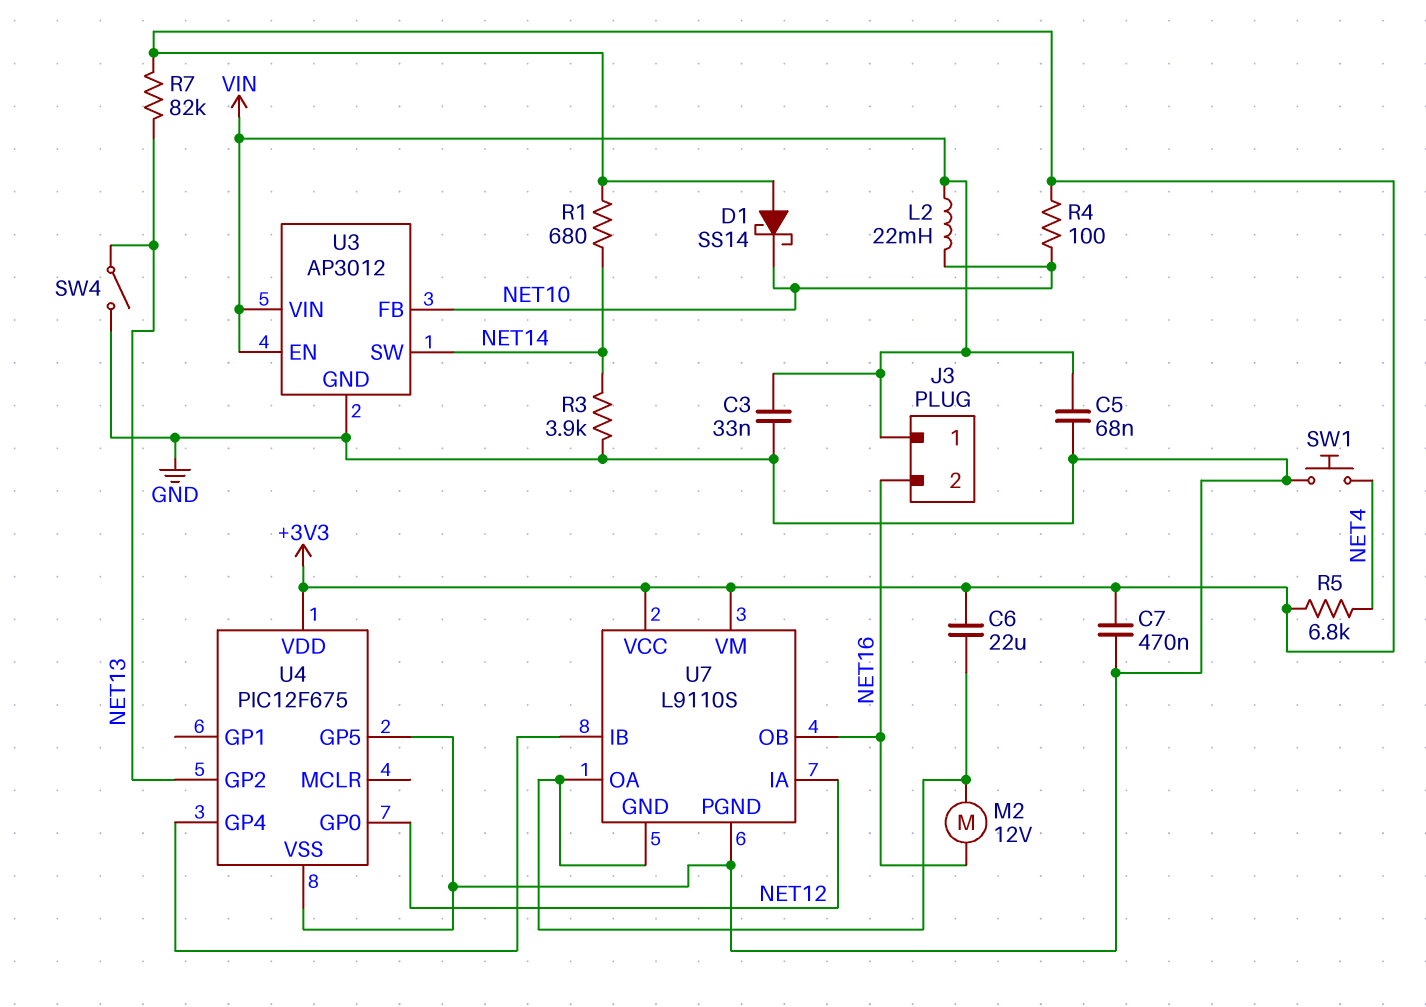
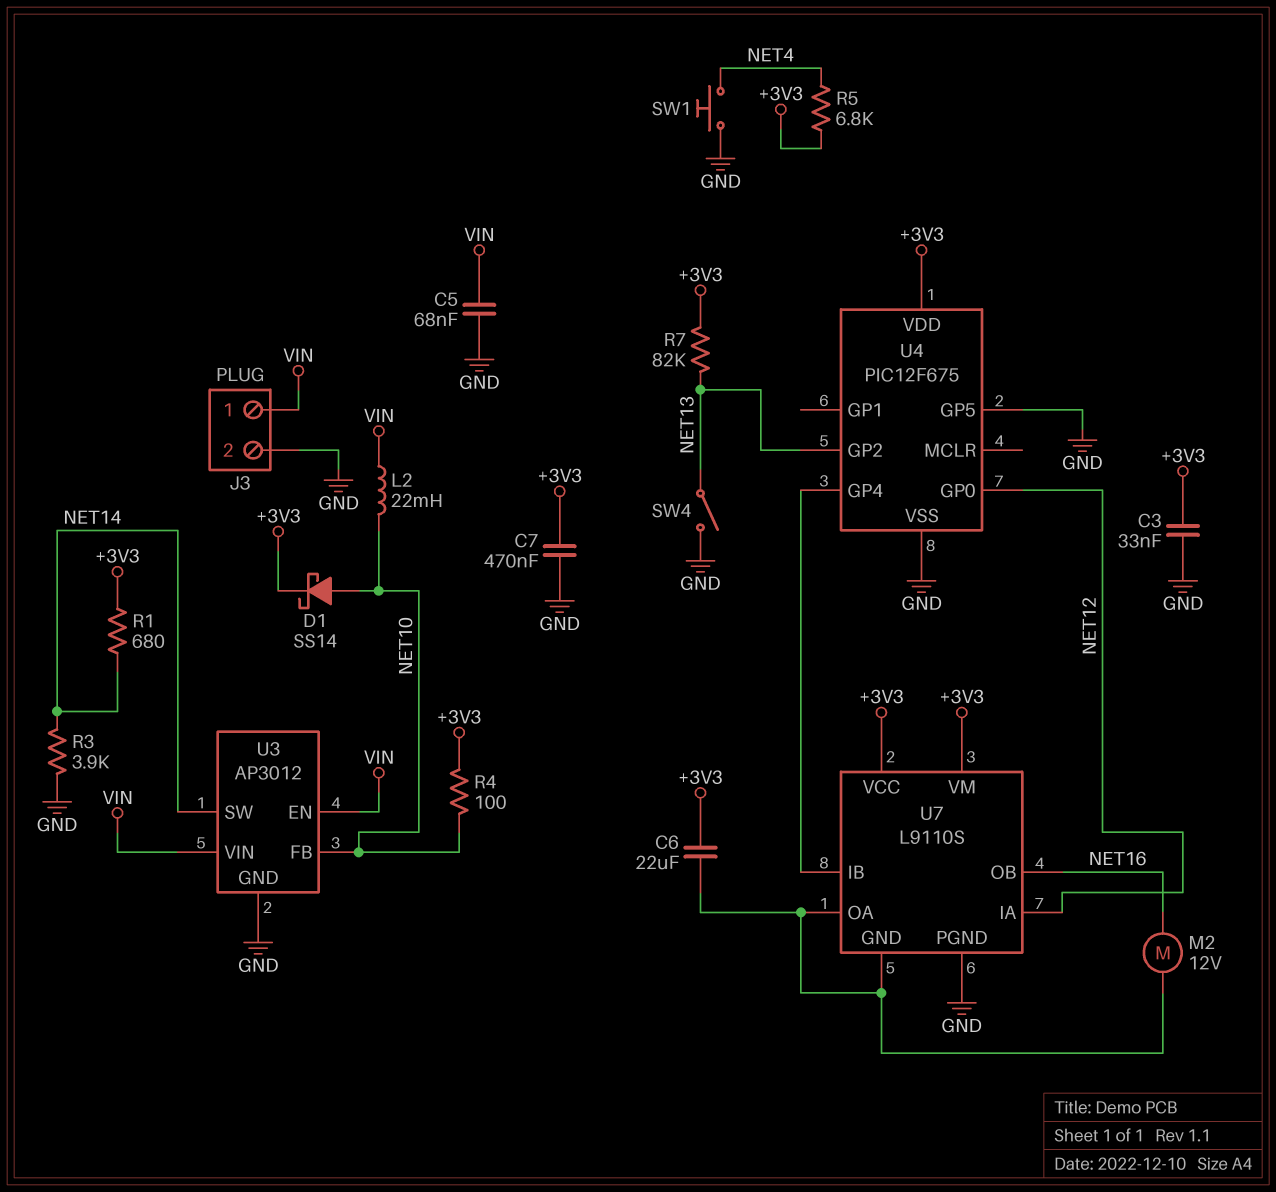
C3: 33nF (GND, VIN) -> 33nF (+3V3, GND)
D1: schottky SS14 (A +3V3, K NET10) -> schottky SS14 (A NET10, K +3V3)
J3 pin 2: NET16 -> GND

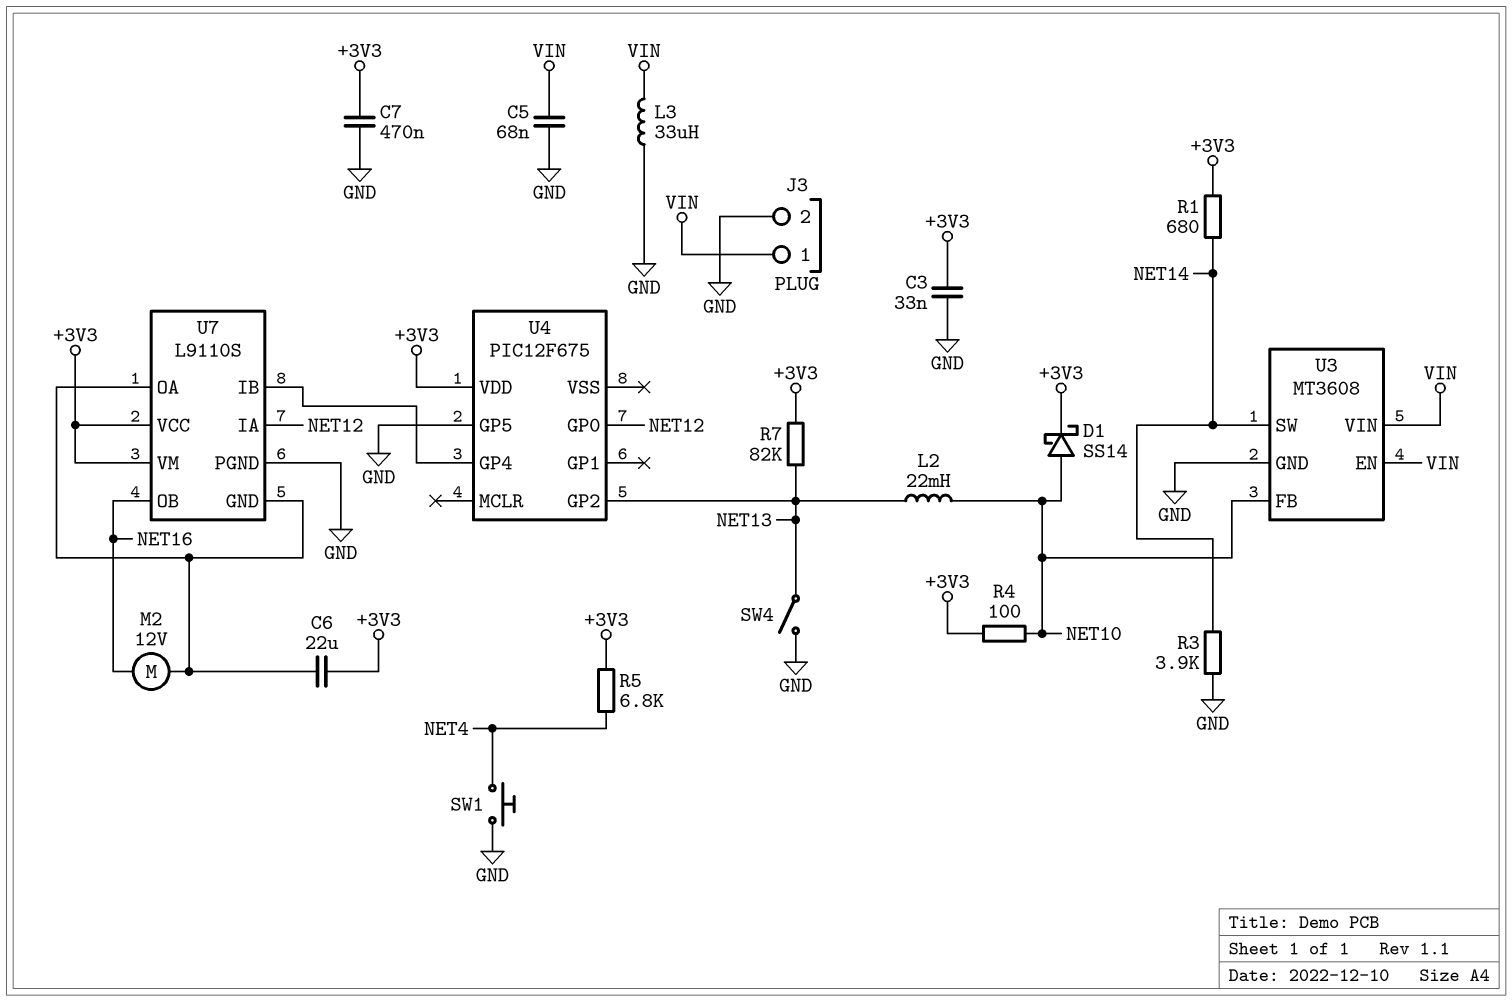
L2: 22mH (NET10, VIN) -> 22mH (NET10, NET13)
L3: none -> 33uH (GND, VIN)
U3: AP3012 -> MT3608
U4 pin VSS: GND -> none

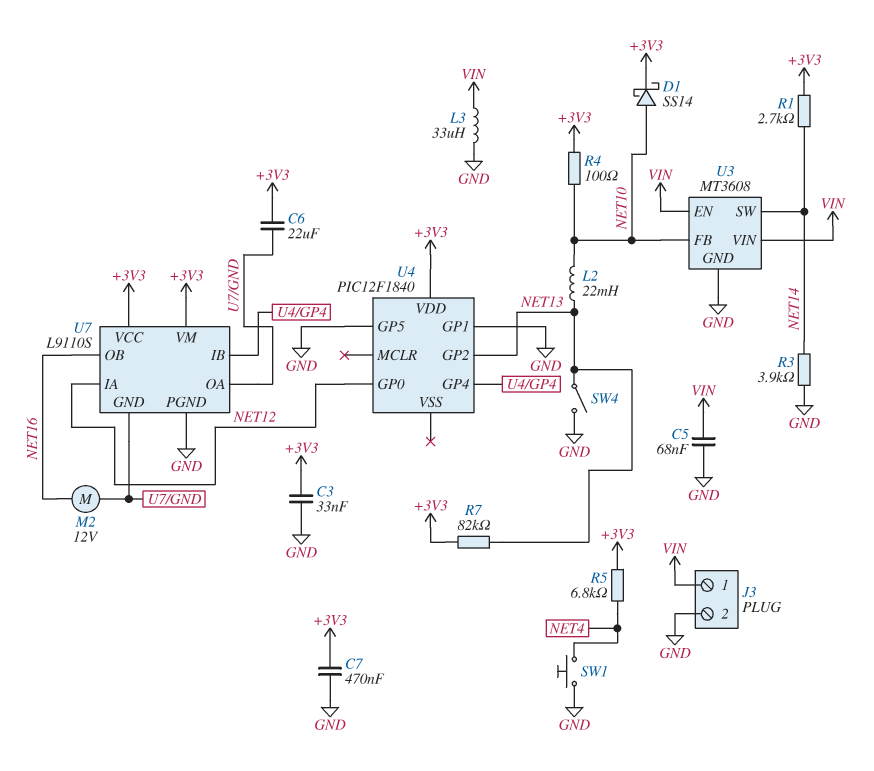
R1: 680 (+3V3, NET14) -> 2.7k (+3V3, NET14)
U4: PIC12F675 -> PIC12F1840
U4 pin GP1: none -> GND

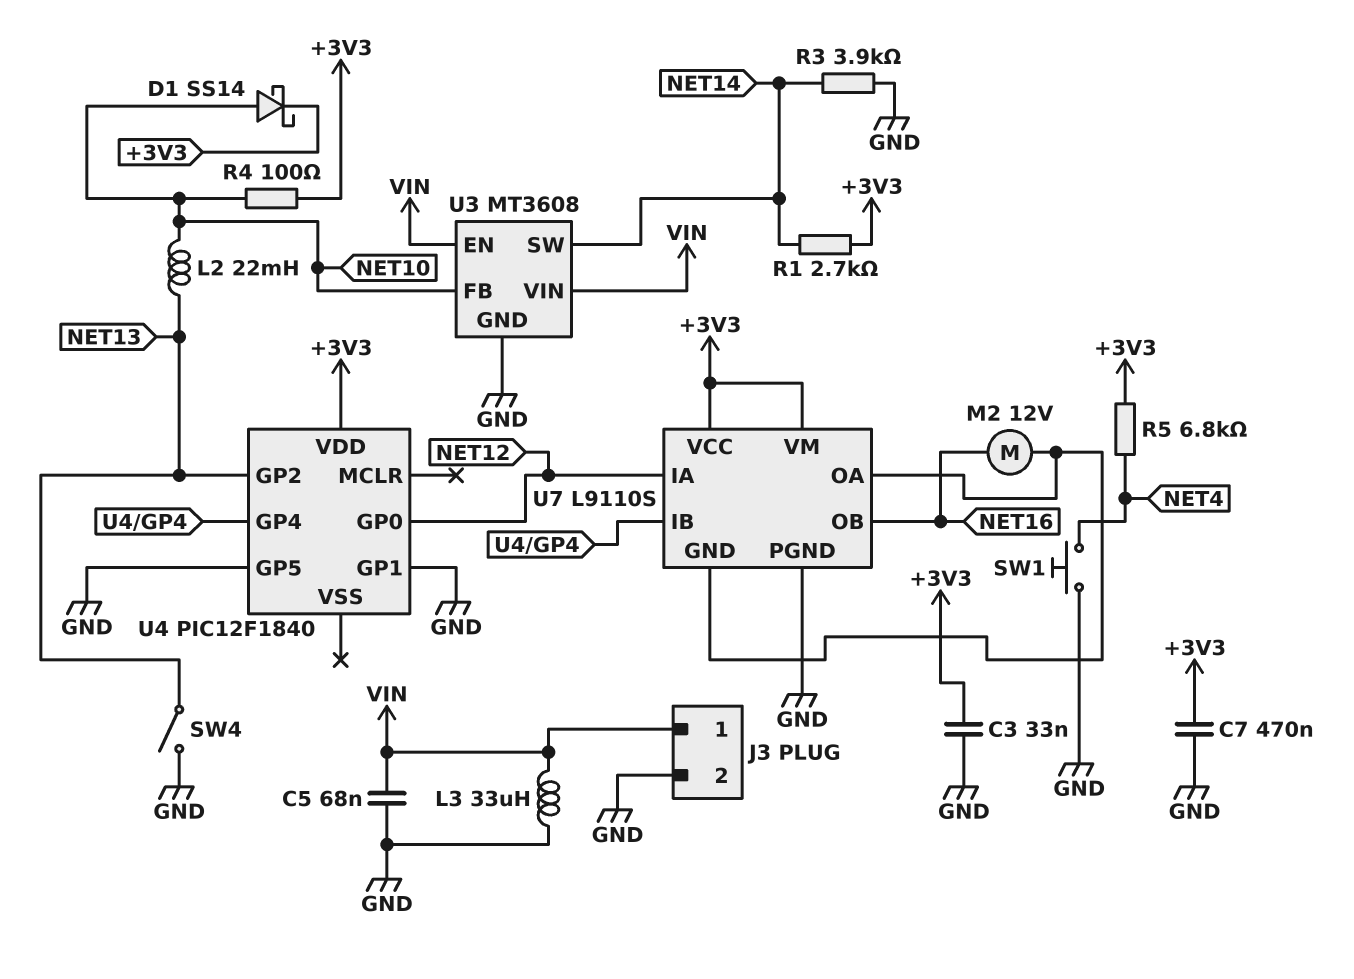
C6: 22uF (+3V3, U7/GND) -> none
R7: 82k (+3V3, NET13) -> none

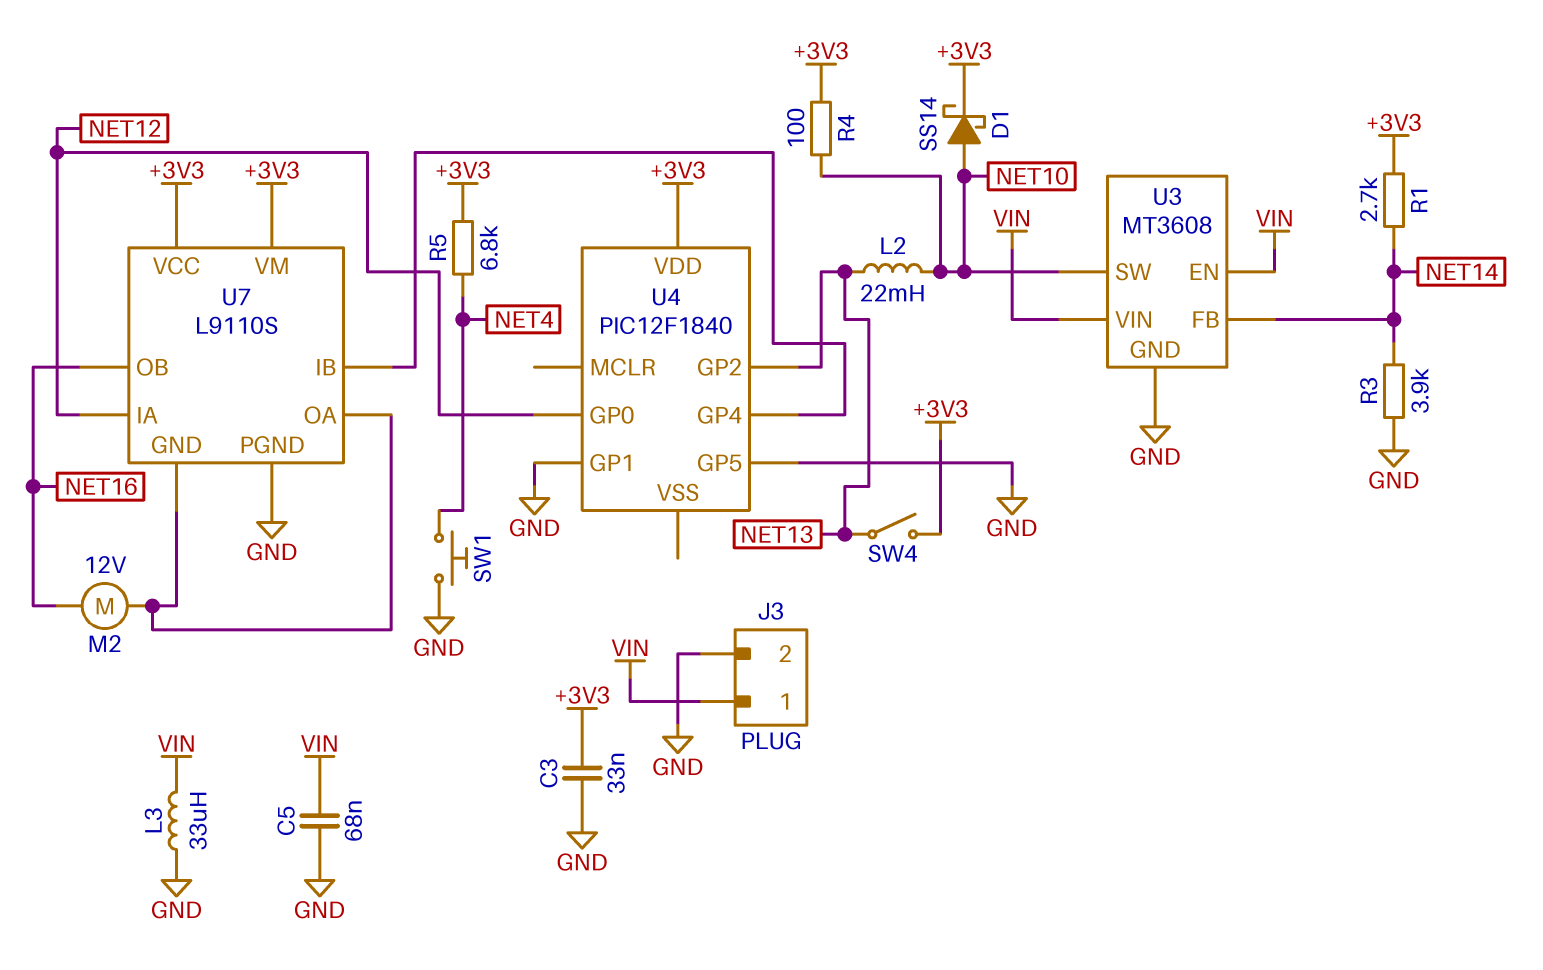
C7: 470nF (+3V3, GND) -> none
SW4: switch (GND, NET13) -> switch (+3V3, NET13)
U3 pin FB: NET10 -> NET14
U3 pin SW: NET14 -> NET10

